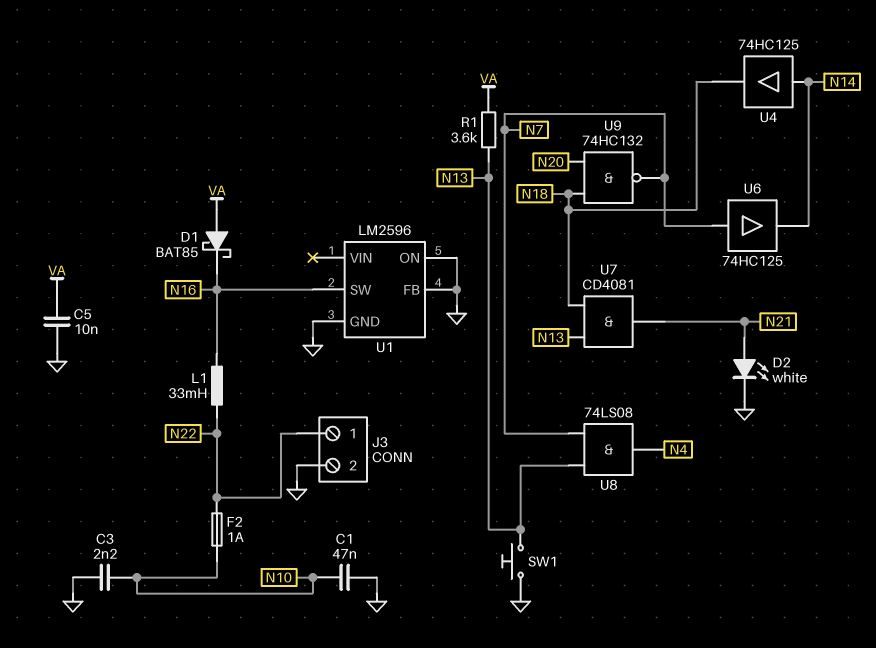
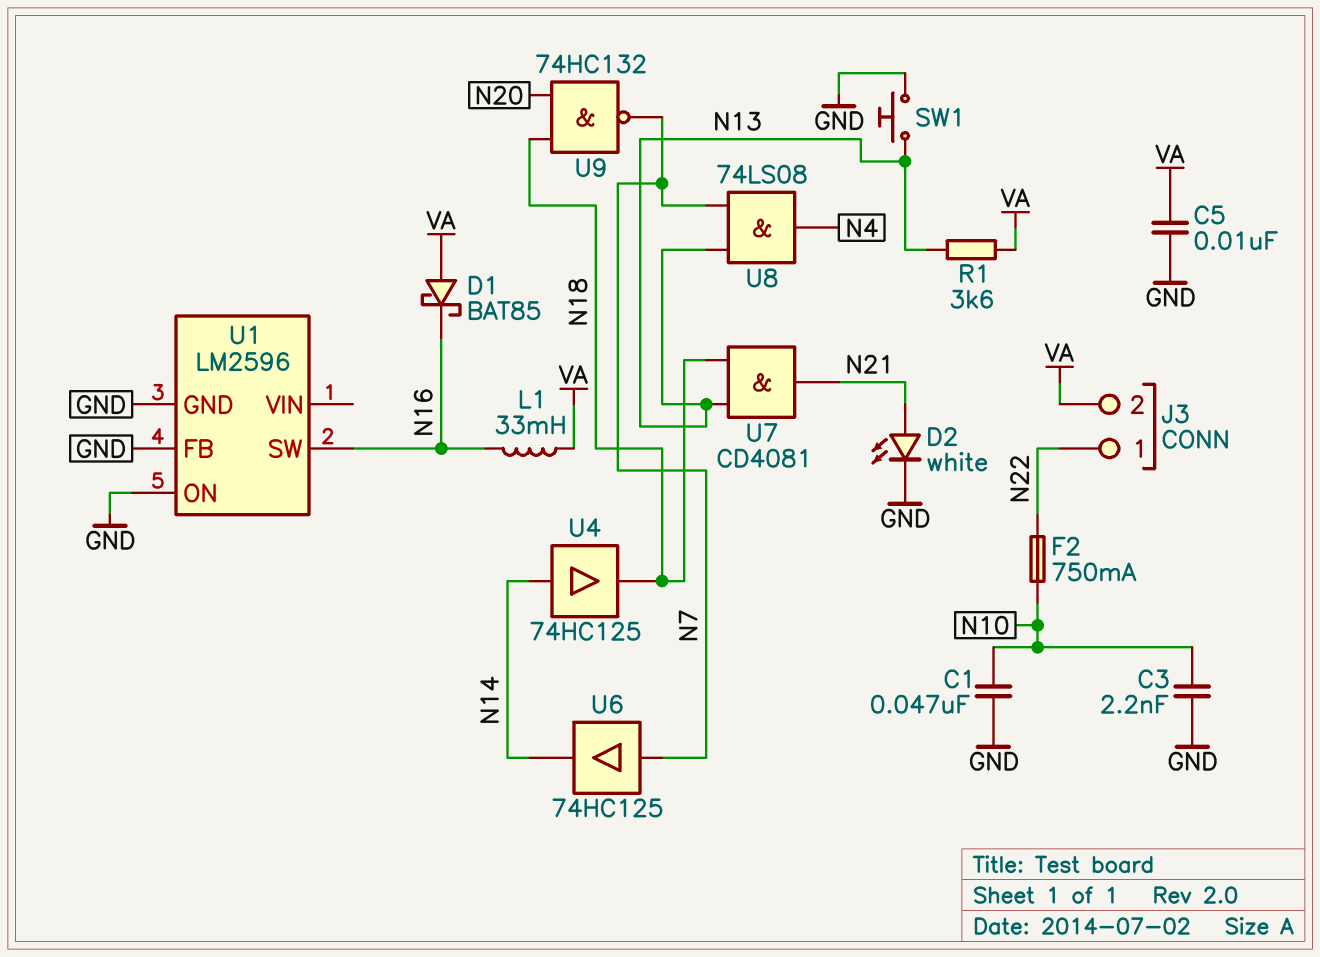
F2: 1A (N10, N22) -> 750mA (N10, N22)
J3 pin 2: GND -> VA
L1: 33mH (N16, N22) -> 33mH (N16, VA)

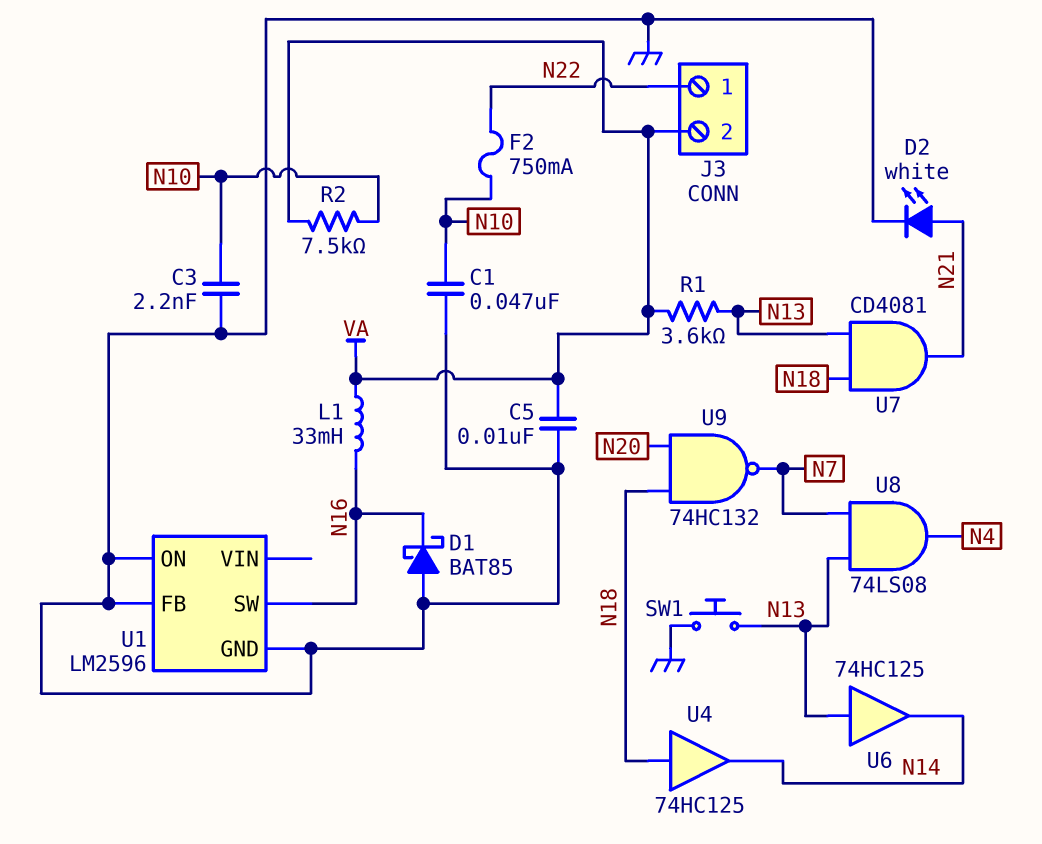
D1: schottky BAT85 (A VA, K N16) -> schottky BAT85 (A GND, K N16)
R2: none -> 7.5k (N10, VA)
U4: buffer 74HC125 (in N14, out N18) -> buffer 74HC125 (in N18, out N14)
U6: buffer 74HC125 (in N7, out N14) -> buffer 74HC125 (in N13, out N14)

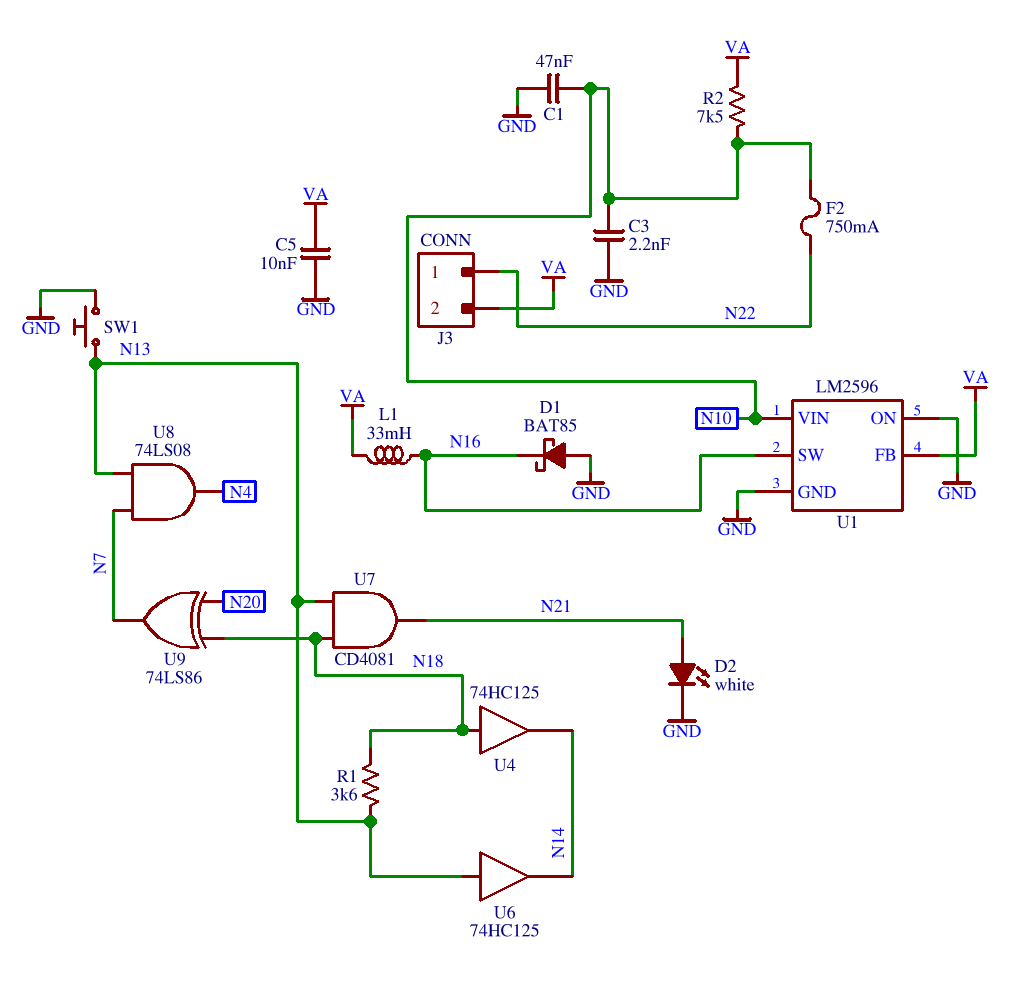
R1: 3.6k (N13, VA) -> 3.6k (N13, N18)
U1 pin FB: GND -> VA
U1 pin VIN: none -> N10
U9: NAND 74HC132 (in N18, in N20, out N7) -> XOR 74LS86 (in N18, in N20, out N7)

